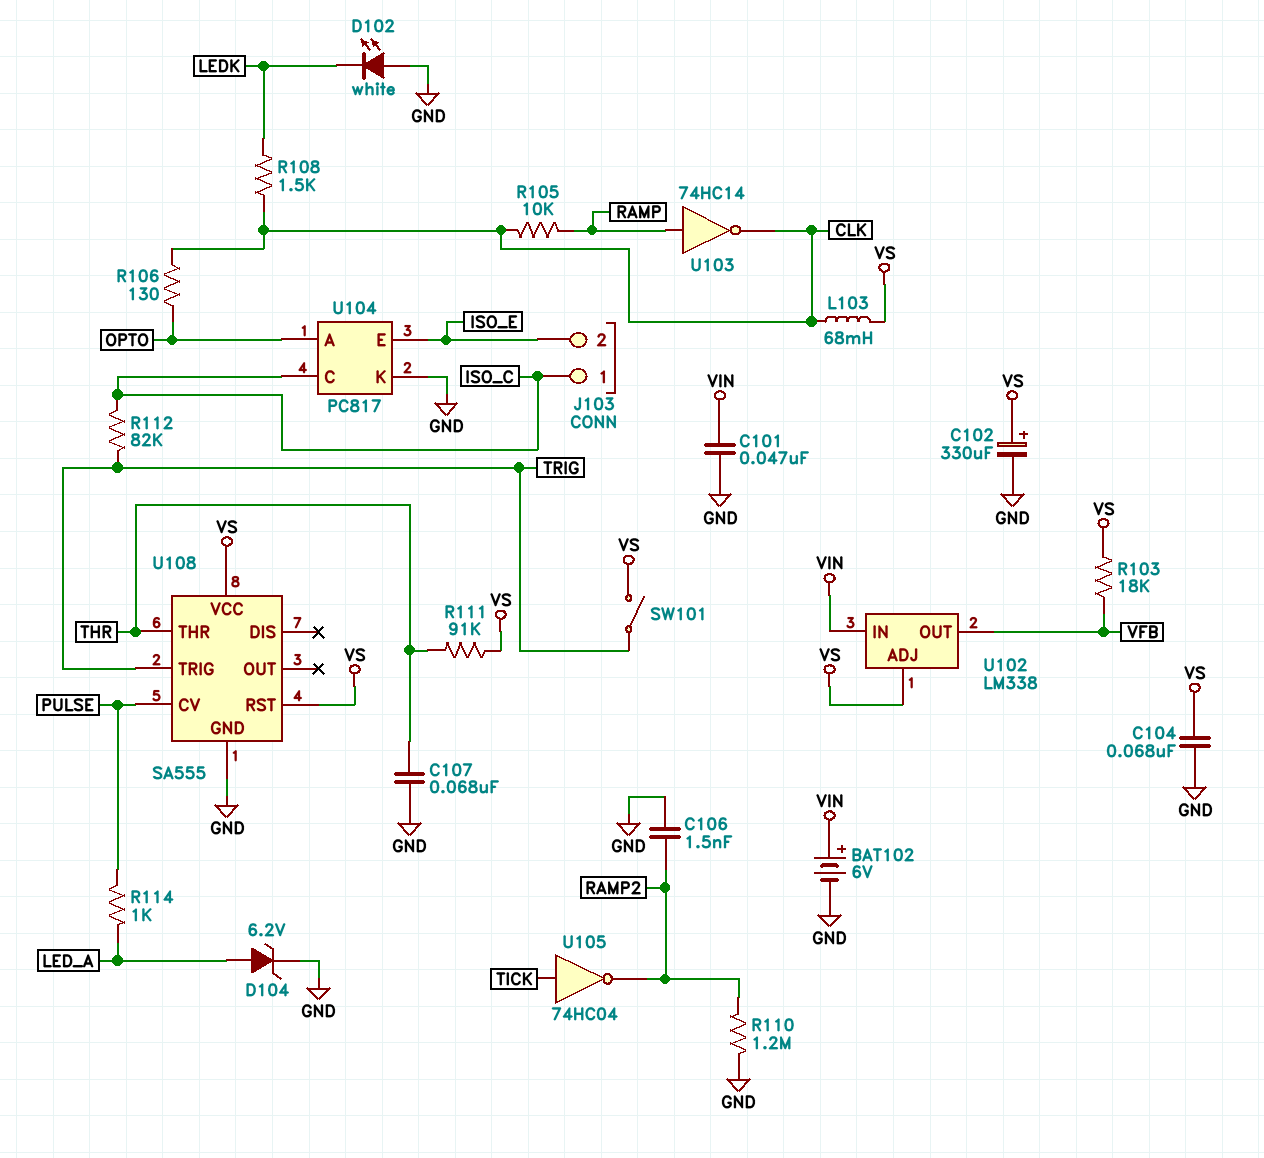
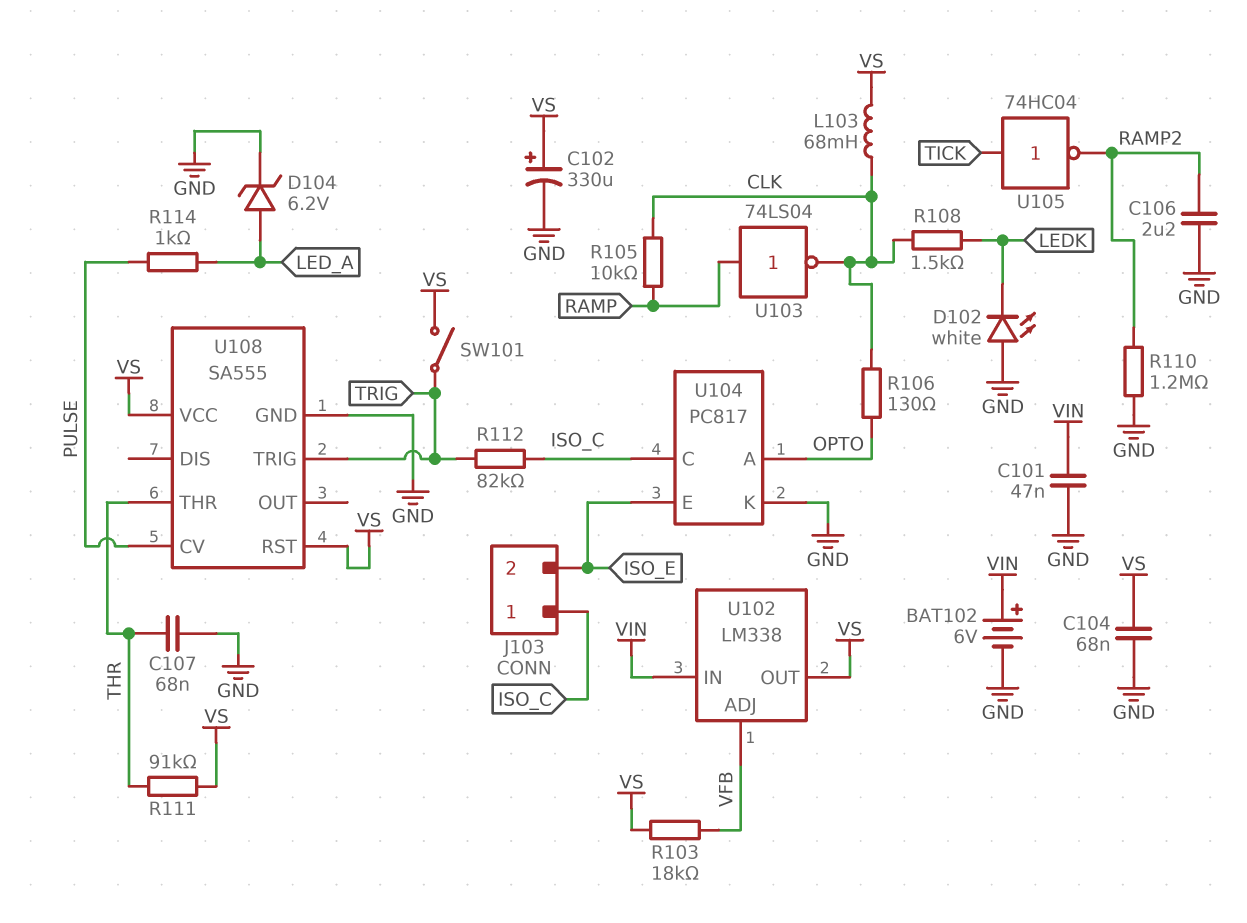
C106: 1.5nF (GND, RAMP2) -> 2.2uF (GND, RAMP2)
U102 pin ADJ: VS -> VFB
U102 pin OUT: VFB -> VS
U103: NOT 74HC14 (in RAMP, out CLK) -> NOT 74LS04 (in RAMP, out CLK)

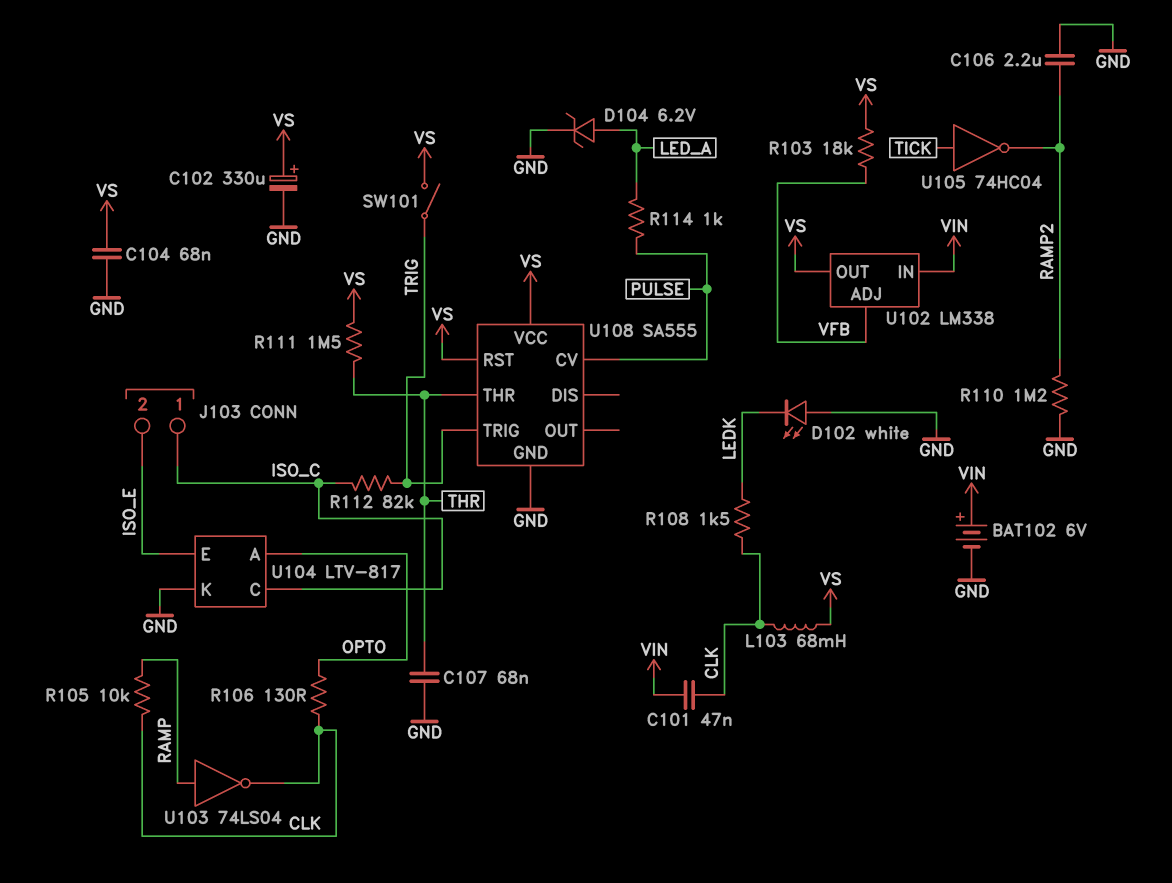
C101: 47nF (GND, VIN) -> 47nF (CLK, VIN)
R111: 91k (THR, VS) -> 1.5M (THR, VS)
U104: PC817 -> LTV-817

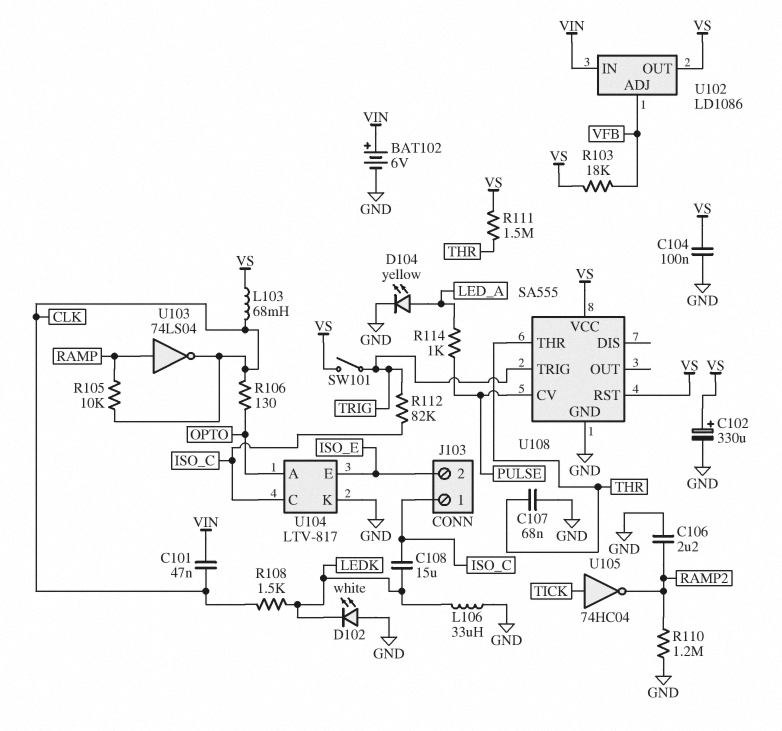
C104: 68nF (GND, VS) -> 100nF (GND, VS)
C108: none -> 15uF (ISO_C, LEDK)
D104: zener 6.2V (A LED_A, K GND) -> LED yellow (A LED_A, K GND)
L106: none -> 33uH (GND, LEDK)
U102: LM338 -> LD1086

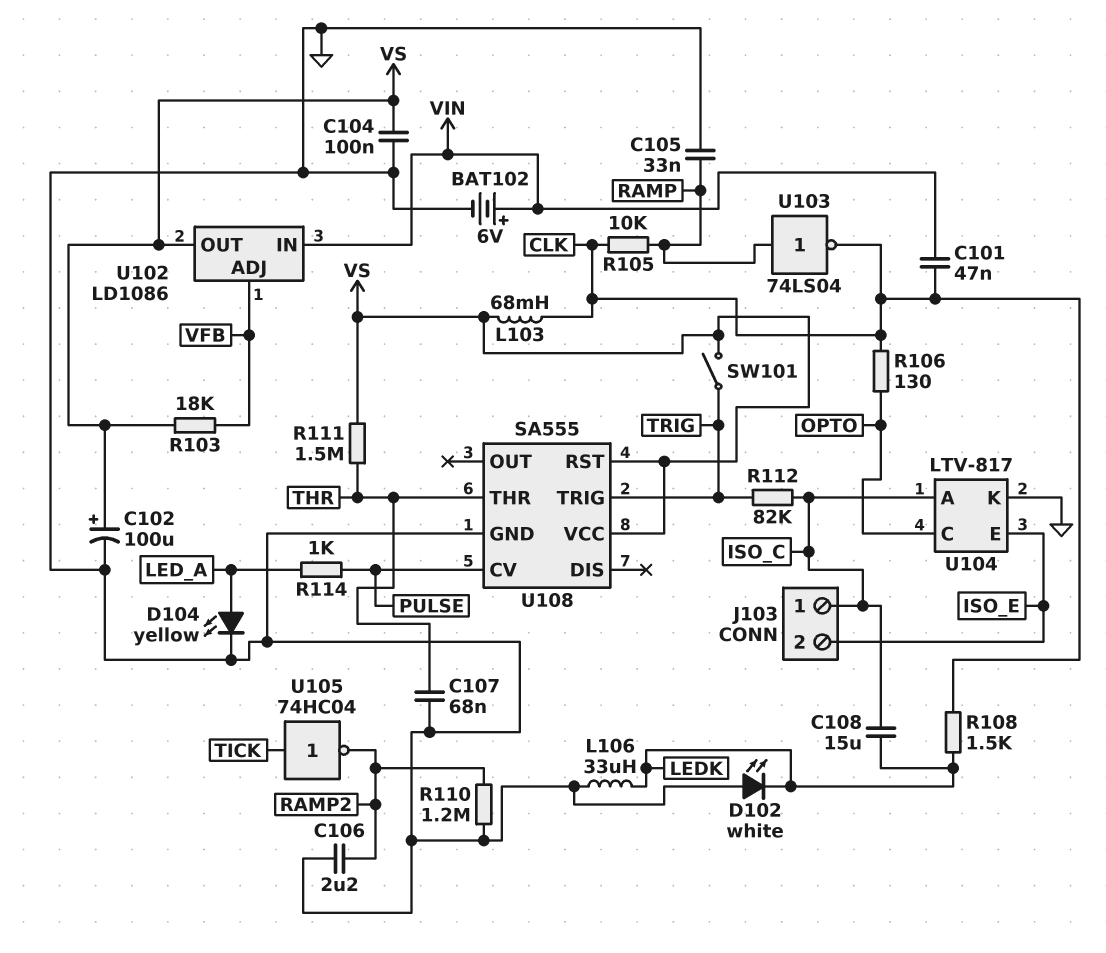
C102: 330uF (plus VS, minus GND) -> 100uF (plus VS, minus GND)
C105: none -> 33nF (GND, RAMP)
U104 pin A: OPTO -> ISO_C
U104 pin C: ISO_C -> OPTO

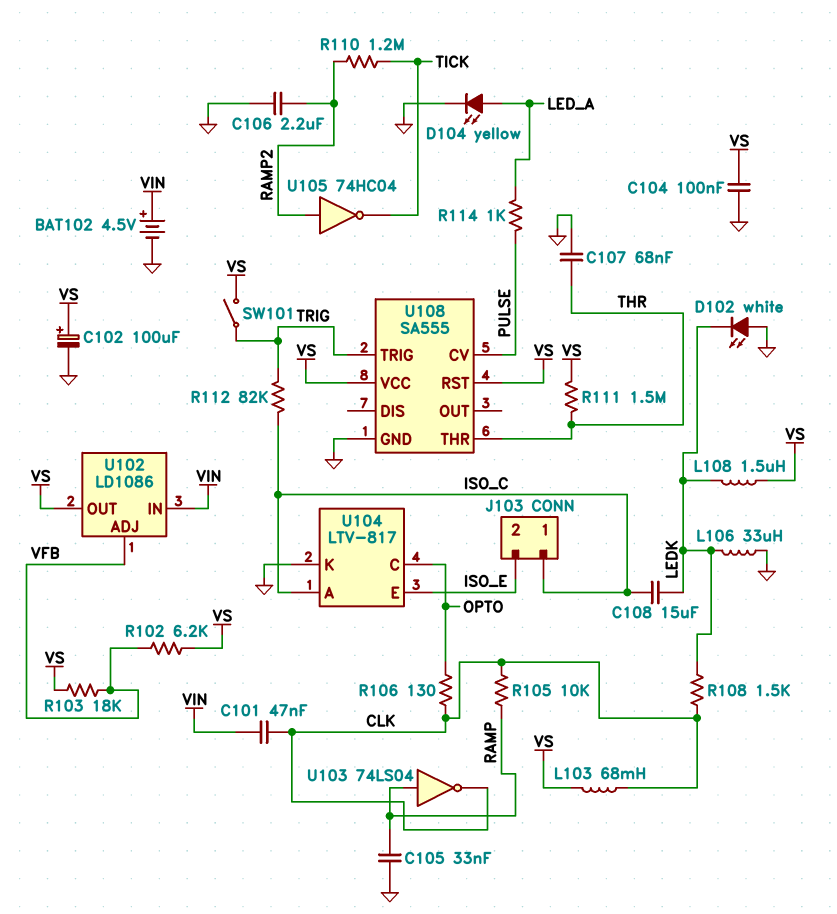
BAT102: 6V (plus VIN, minus GND) -> 4.5V (plus VIN, minus GND)
L108: none -> 1.5uH (LEDK, VS)
R102: none -> 6.2k (VFB, VS)
R110: 1.2M (GND, RAMP2) -> 1.2M (RAMP2, TICK)
U105: NOT 74HC04 (in TICK, out RAMP2) -> NOT 74HC04 (in RAMP2, out TICK)

